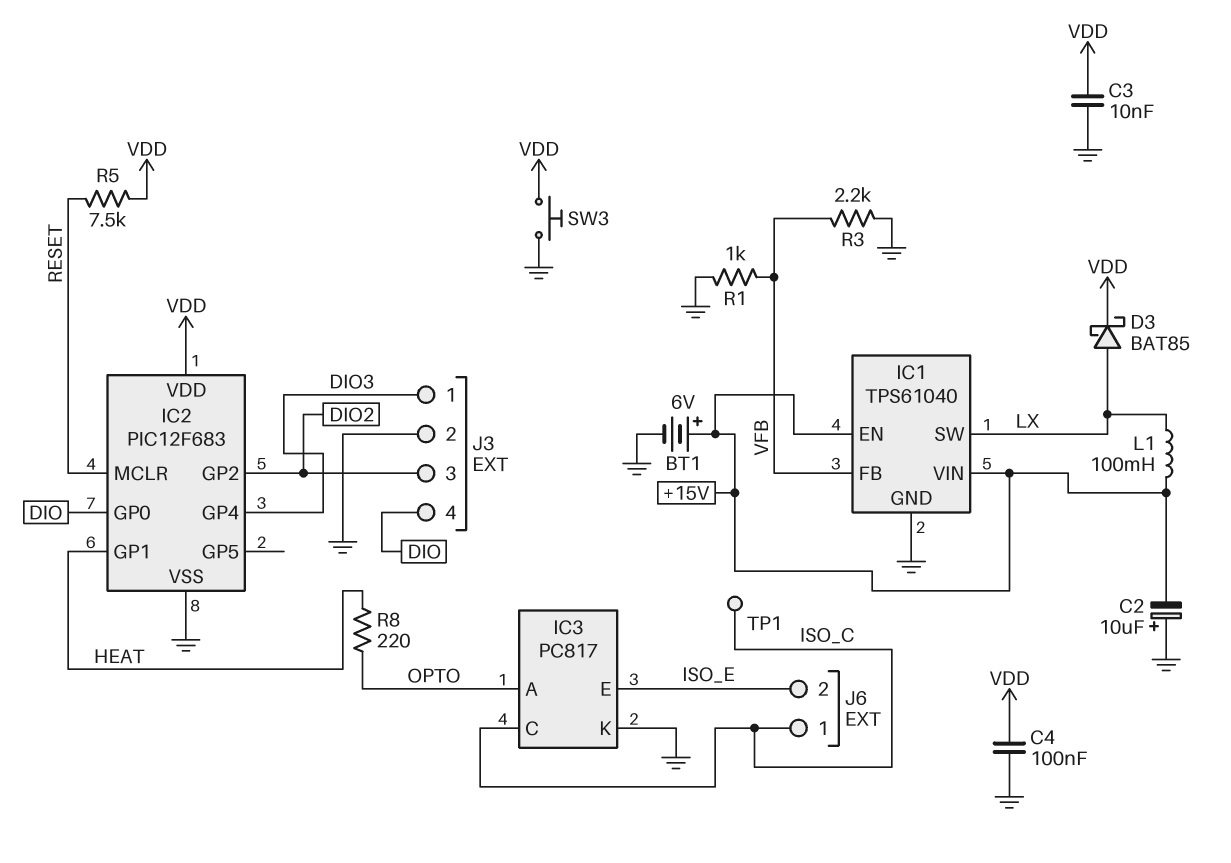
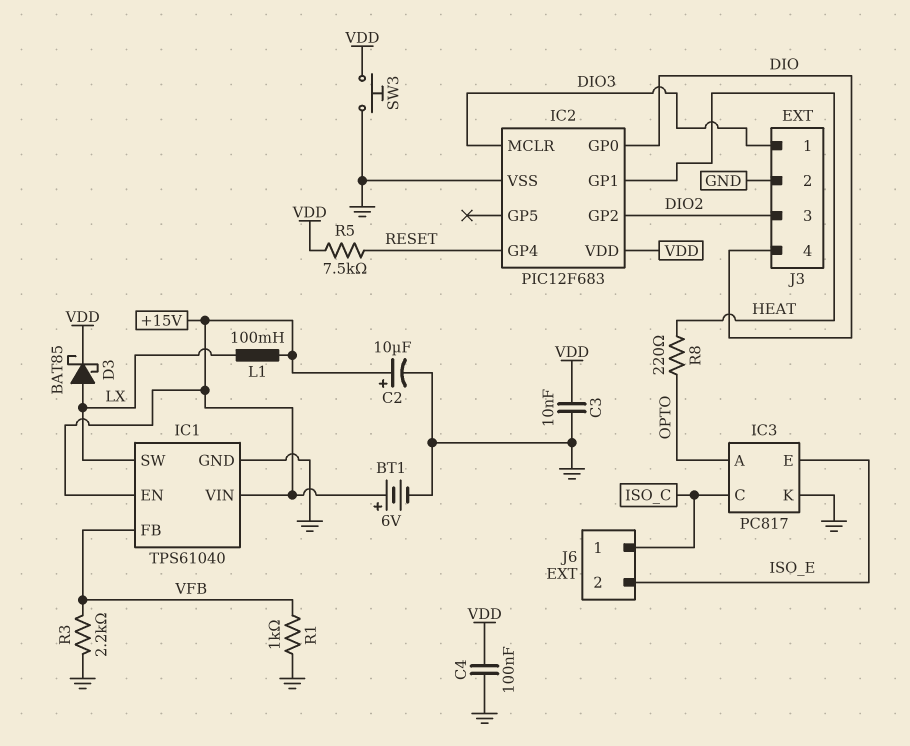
C2: 10uF (plus GND, minus +15V) -> 10uF (plus +15V, minus GND)
IC2 pin GP4: DIO3 -> RESET
IC2 pin MCLR: RESET -> DIO3
TP1: test point (ISO_C) -> none

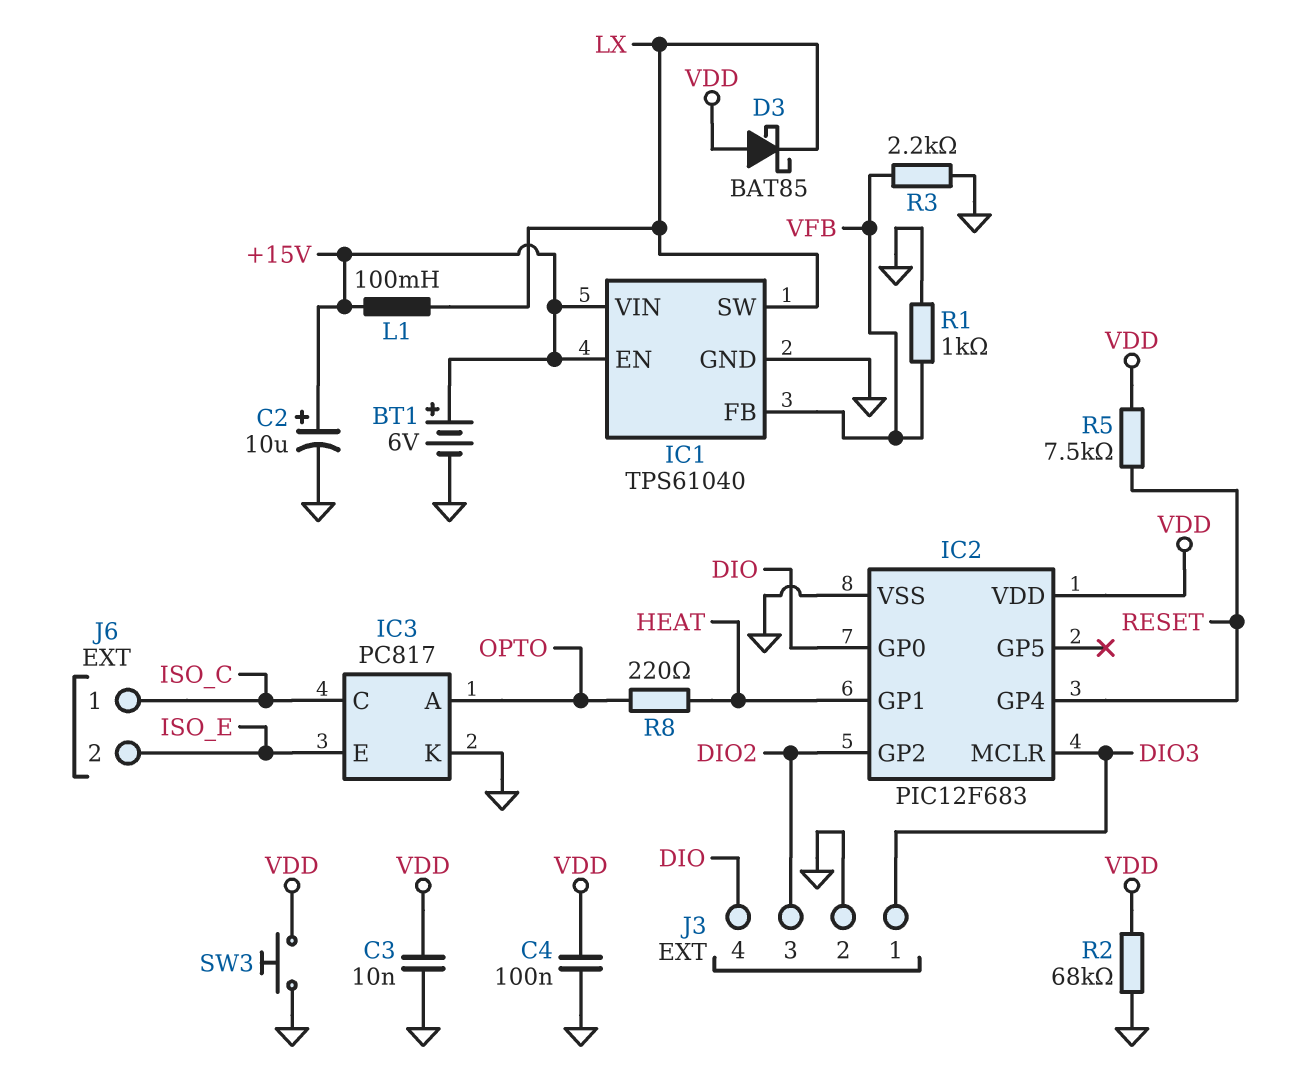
D3: schottky BAT85 (A LX, K VDD) -> schottky BAT85 (A VDD, K LX)
R2: none -> 68k (GND, VDD)

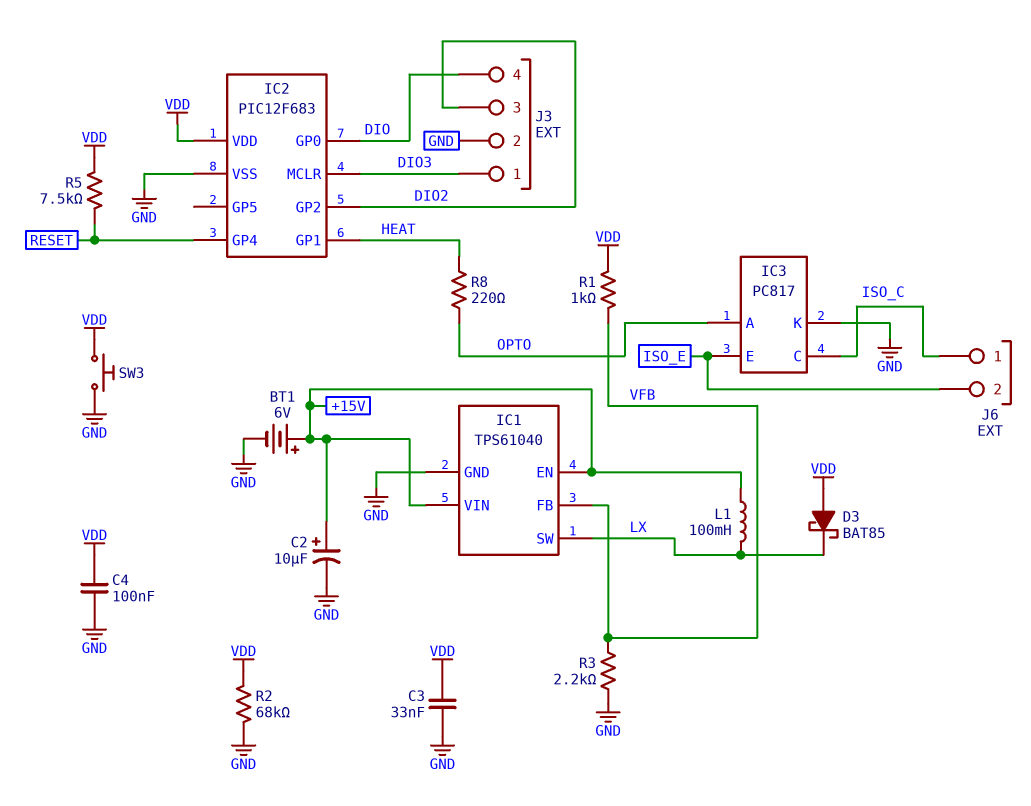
C3: 10nF (GND, VDD) -> 33nF (GND, VDD)
R1: 1k (GND, VFB) -> 1k (VDD, VFB)

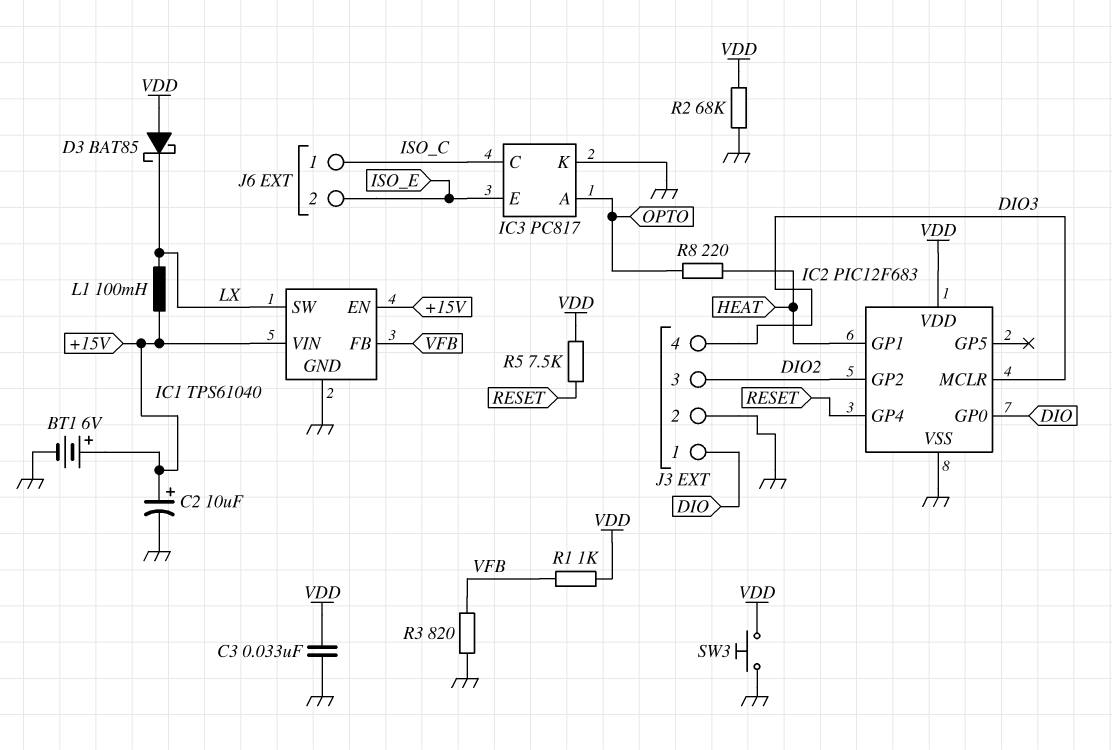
C4: 100nF (GND, VDD) -> none
J3 pin 1: DIO3 -> DIO
J3 pin 4: DIO -> DIO3
R3: 2.2k (GND, VFB) -> 820 (GND, VFB)

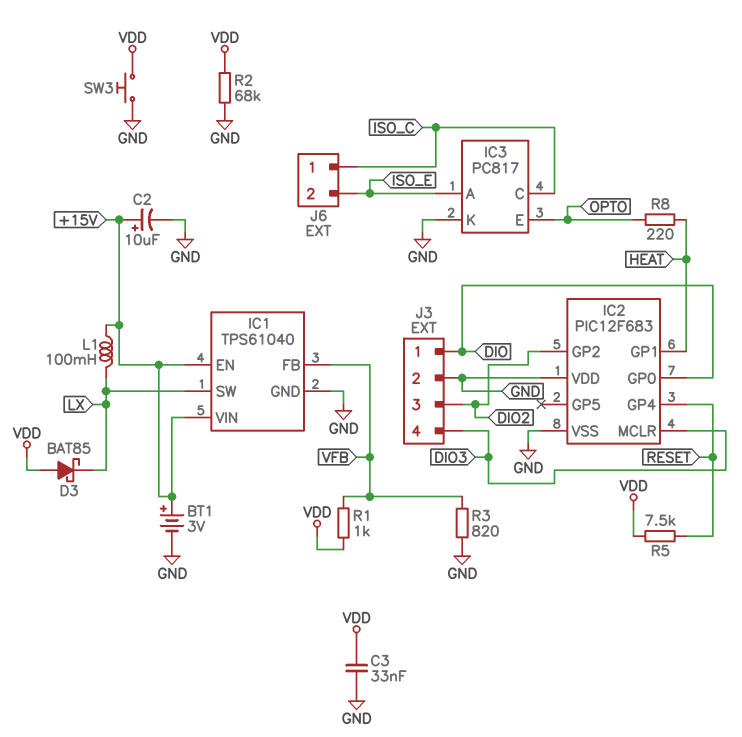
BT1: 6V (plus +15V, minus GND) -> 3V (plus +15V, minus GND)
IC2 pin VDD: VDD -> GND
IC3 pin A: OPTO -> ISO_E
IC3 pin E: ISO_E -> OPTO

